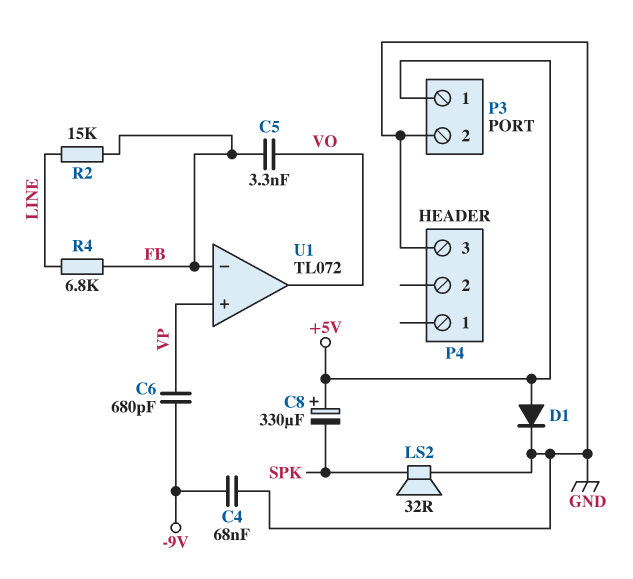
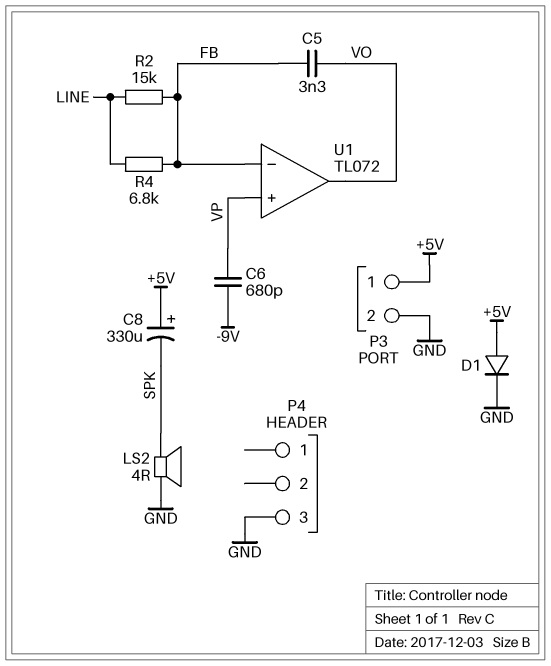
C4: 68nF (-9V, GND) -> none
LS2: speaker 32R (GND, SPK) -> speaker 4R (GND, SPK)

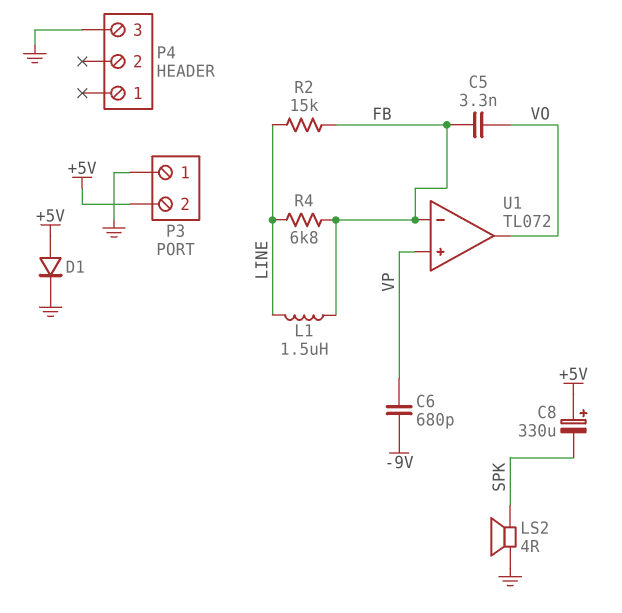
L1: none -> 1.5uH (FB, LINE)
P3 pin 1: +5V -> GND
P3 pin 2: GND -> +5V

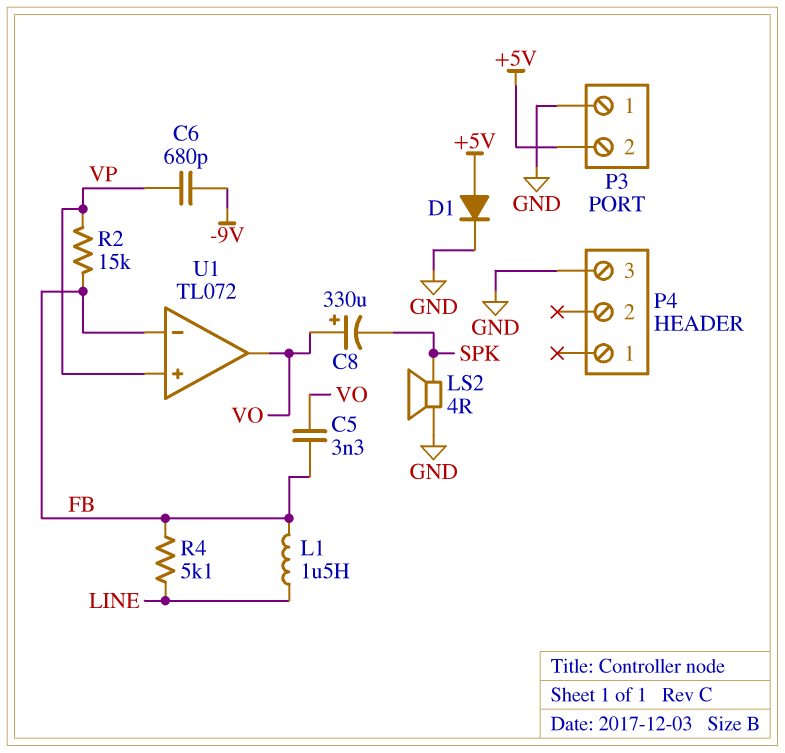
C8: 330uF (plus +5V, minus SPK) -> 330uF (plus VO, minus SPK)
R2: 15k (FB, LINE) -> 15k (FB, VP)
R4: 6.8k (FB, LINE) -> 5.1k (FB, LINE)

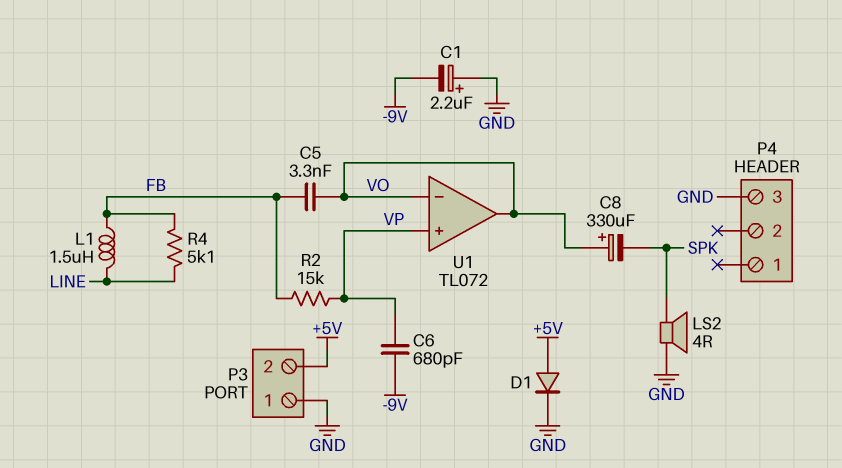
C1: none -> 2.2uF (plus GND, minus -9V)
U1 pin in-: FB -> VO

